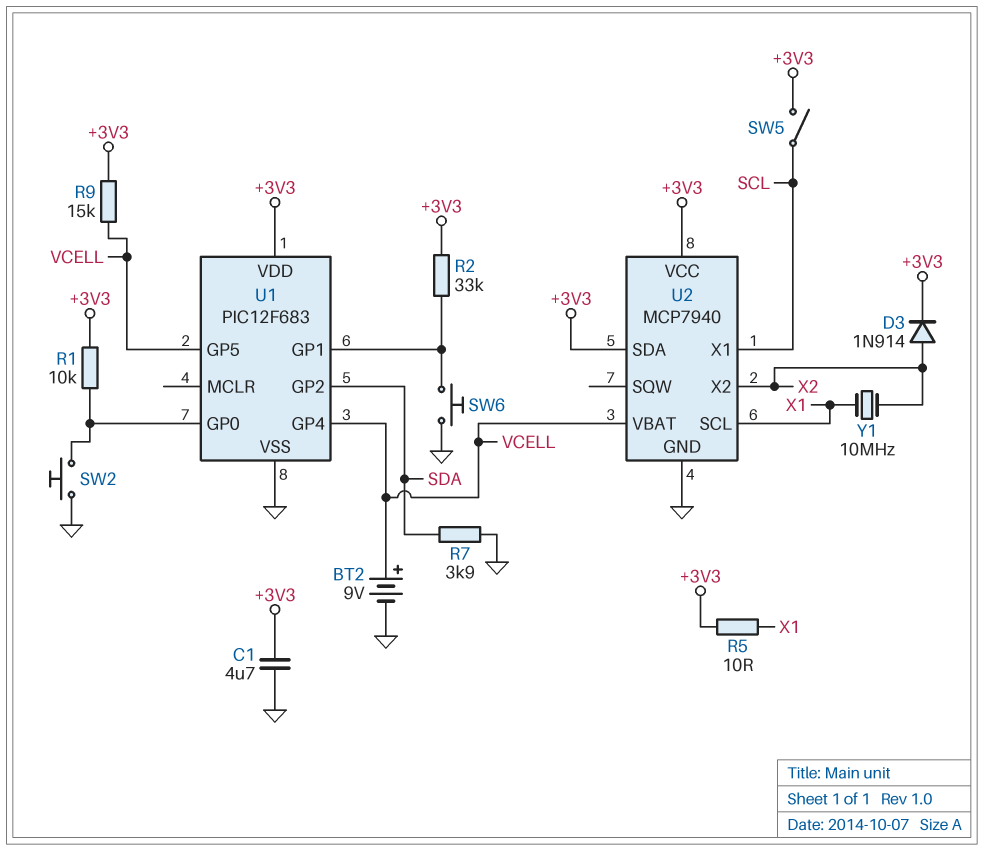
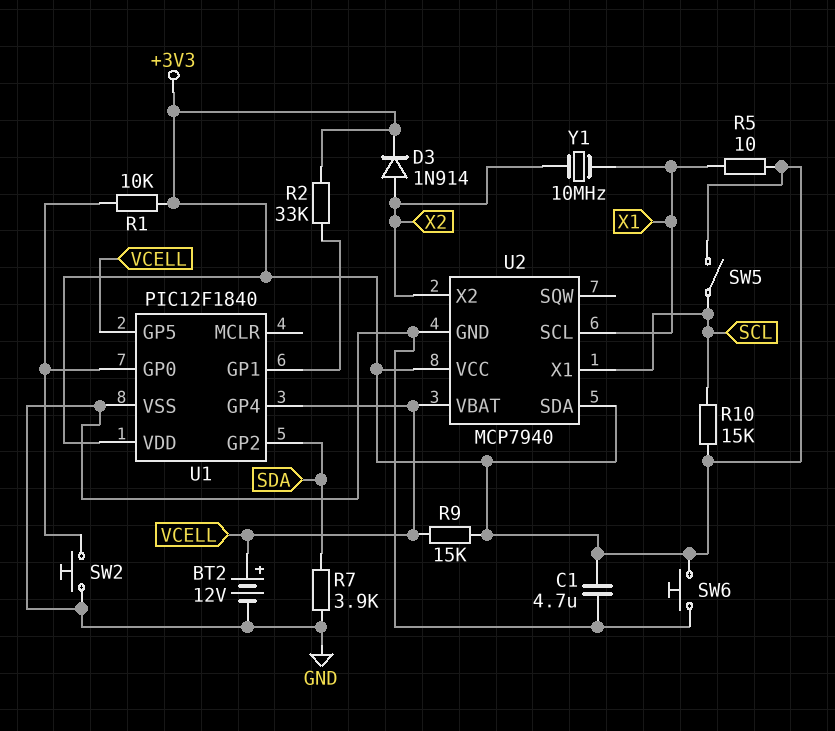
BT2: 9V (plus VCELL, minus GND) -> 12V (plus VCELL, minus GND)
R10: none -> 15k (+3V3, SCL)
SW6: button (GND, U1/GP1) -> button (+3V3, GND)
U1: PIC12F683 -> PIC12F1840

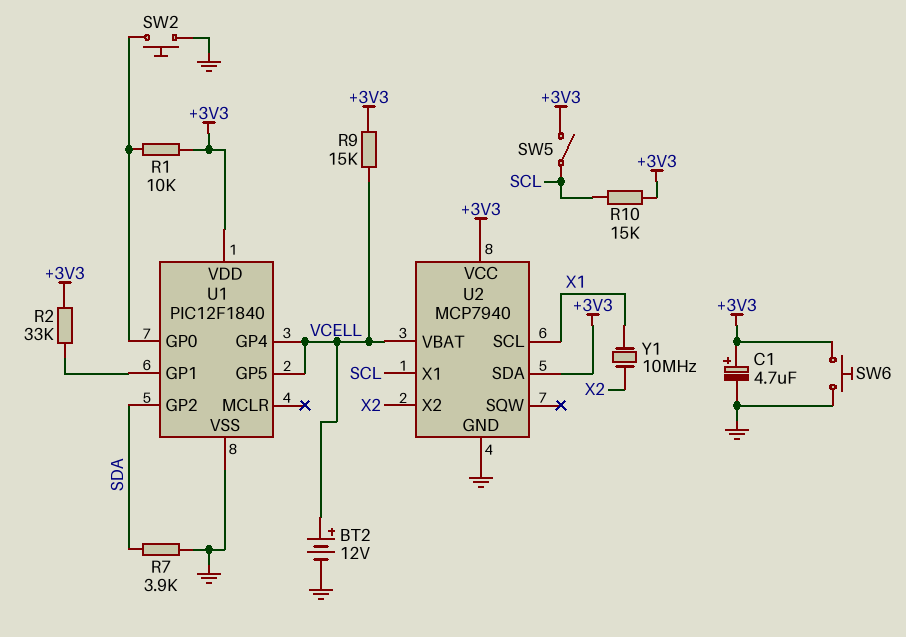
C1: 4.7uF (+3V3, GND) -> 4.7uF (plus +3V3, minus GND)
D3: diode 1N914 (A X2, K +3V3) -> none
R5: 10 (+3V3, X1) -> none

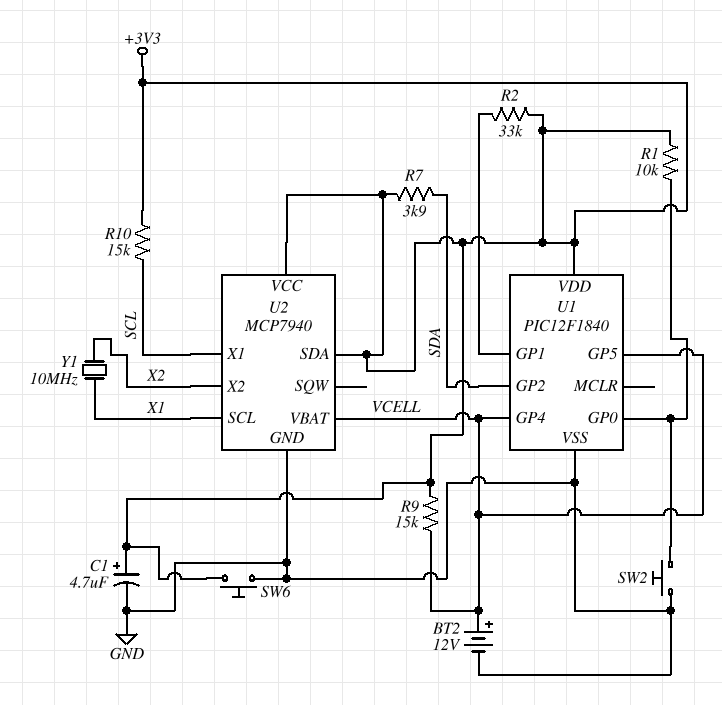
R7: 3.9k (GND, SDA) -> 3.9k (+3V3, SDA)
SW5: switch (+3V3, SCL) -> none

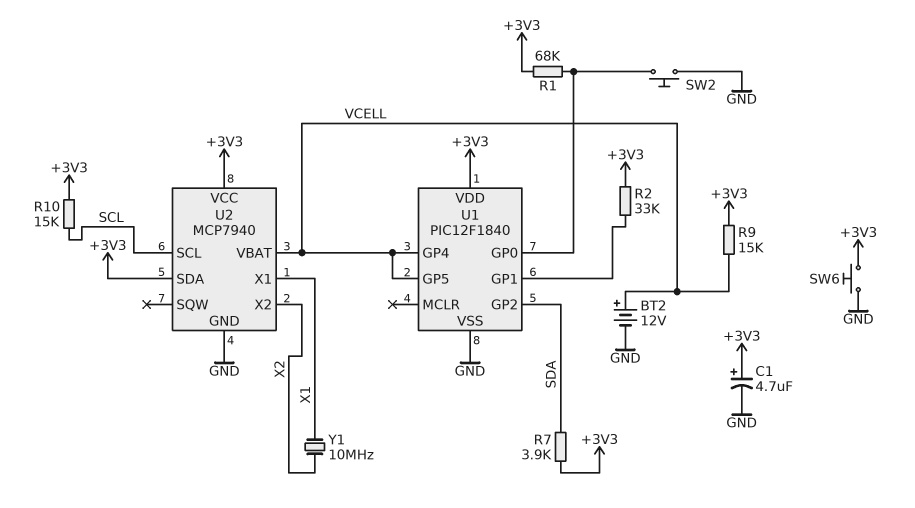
R1: 10k (+3V3, U1/GP0) -> 68k (+3V3, U1/GP0)
U2 pin SCL: X1 -> SCL
U2 pin X1: SCL -> X1

